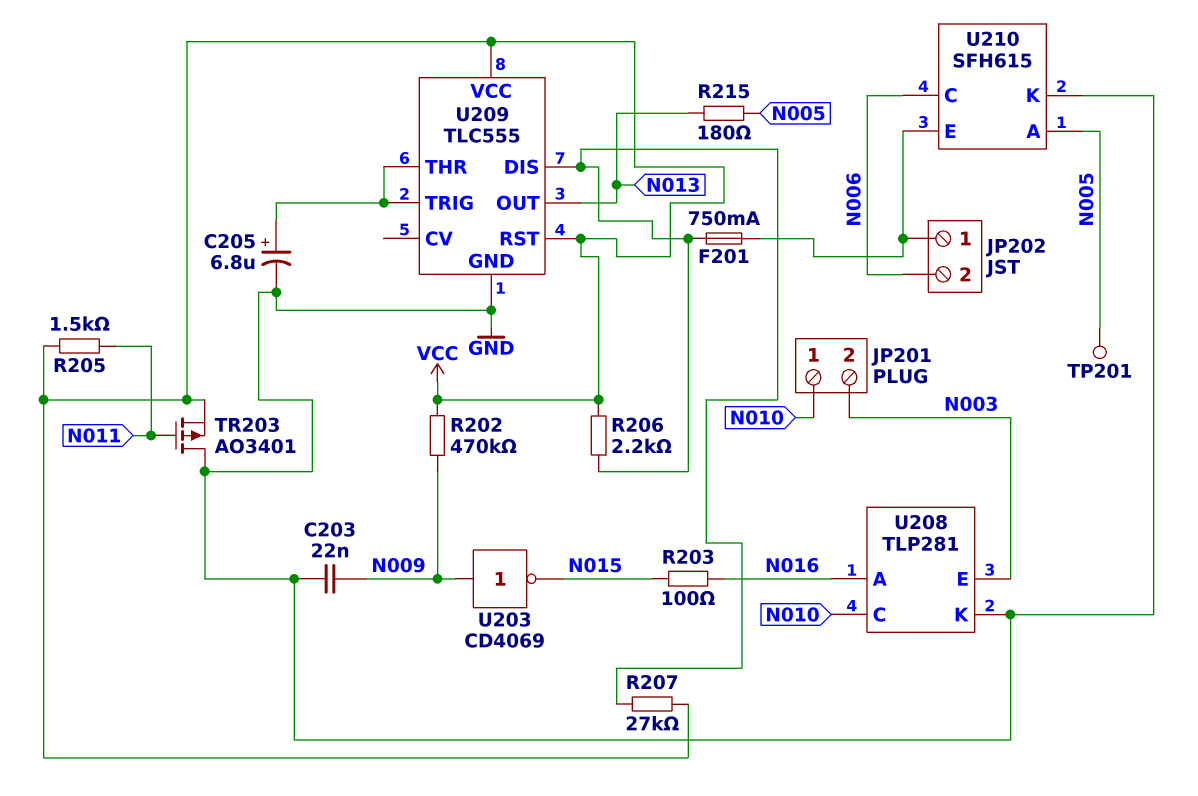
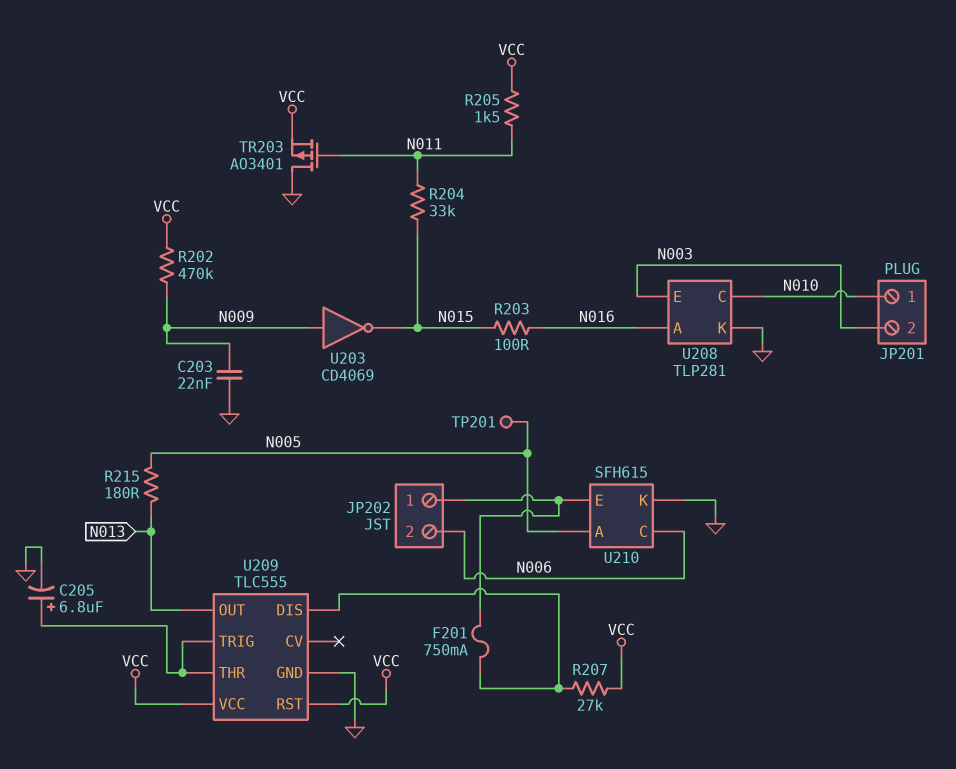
R204: none -> 33k (N011, N015)
R206: 2.2k (U209/DIS, VCC) -> none

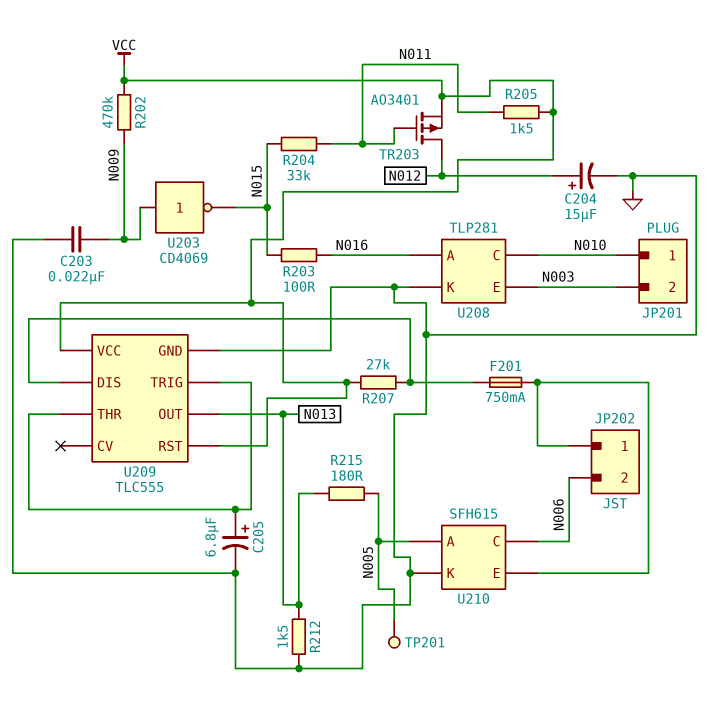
C204: none -> 15uF (plus N012, minus GND)
R212: none -> 1.5k (GND, N013)
TR203: PMOS AO3401 (G N011, D GND, S VCC) -> PMOS AO3401 (G N011, D N012, S VCC)

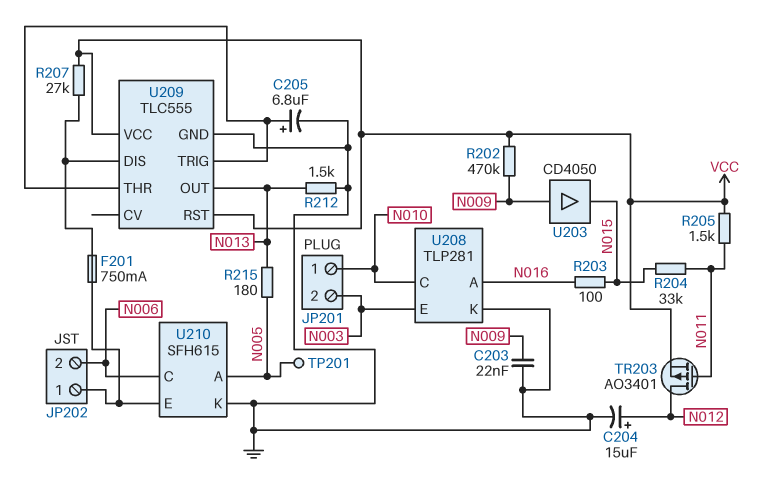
U203: NOT CD4069 (in N009, out N015) -> buffer CD4050 (in N009, out N015)

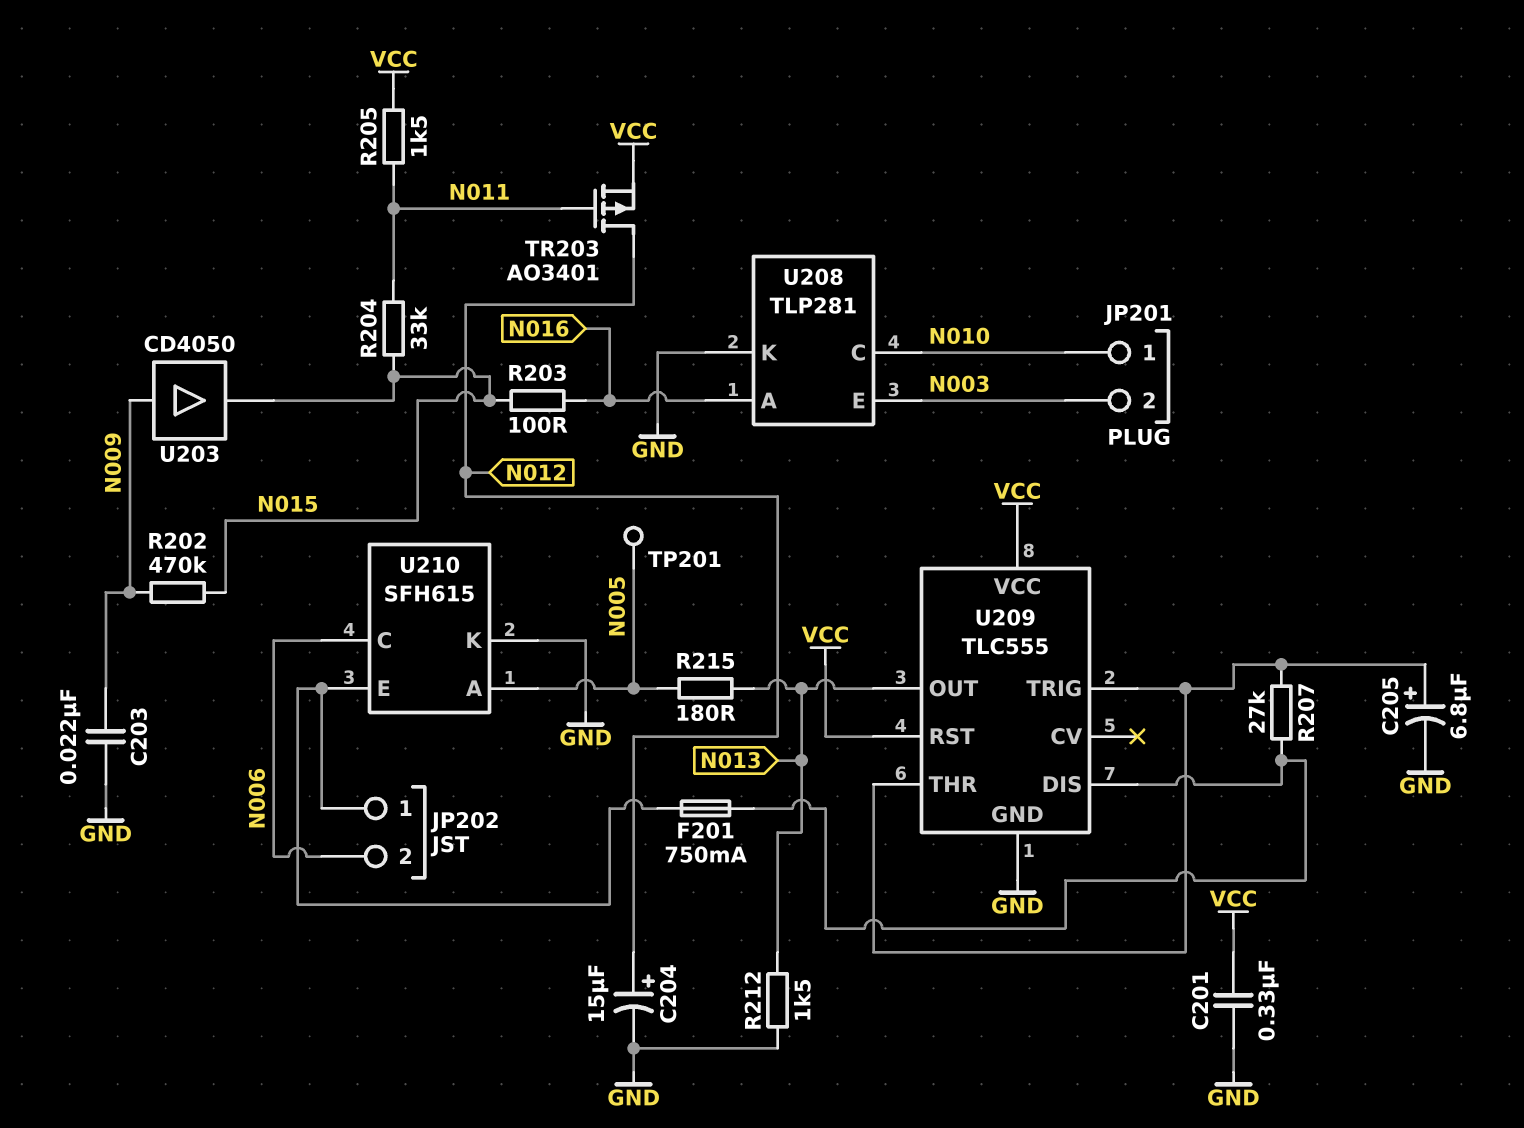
C201: none -> 330nF (GND, VCC)
R202: 470k (N009, VCC) -> 470k (N009, N015)
R207: 27k (U209/DIS, VCC) -> 27k (U209/DIS, U209/THR)

